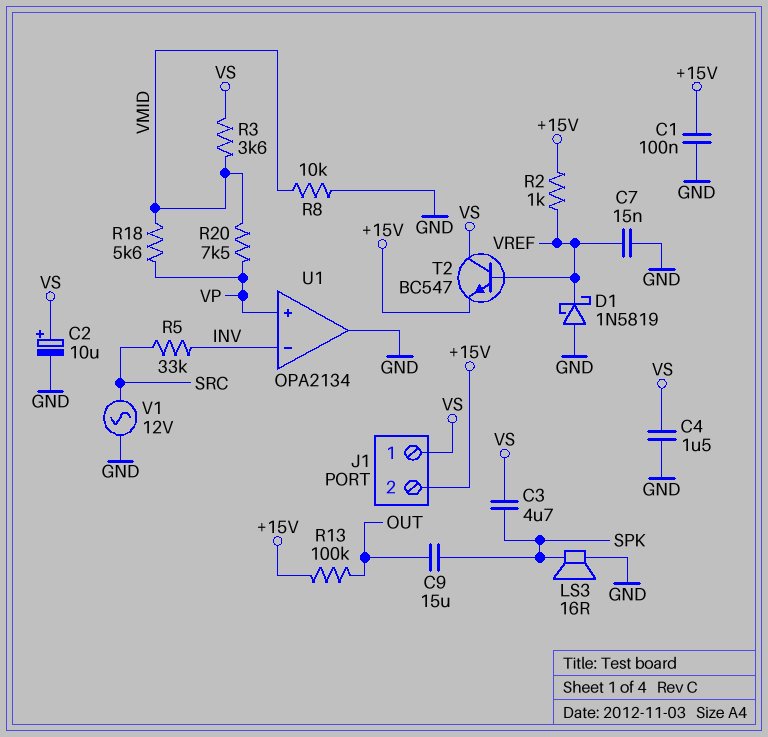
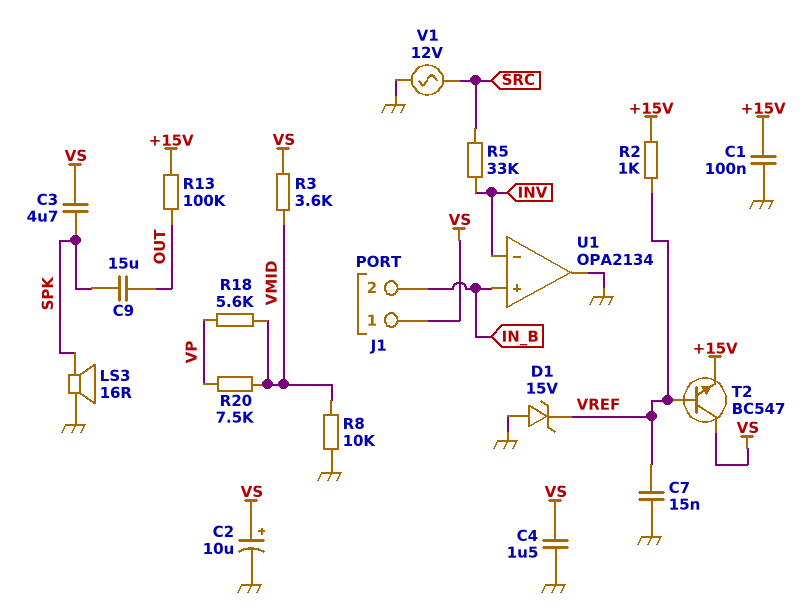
D1: schottky 1N5819 (A GND, K VREF) -> zener 15V (A GND, K VREF)
J1 pin 2: +15V -> IN_B
U1 pin in+: VP -> IN_B

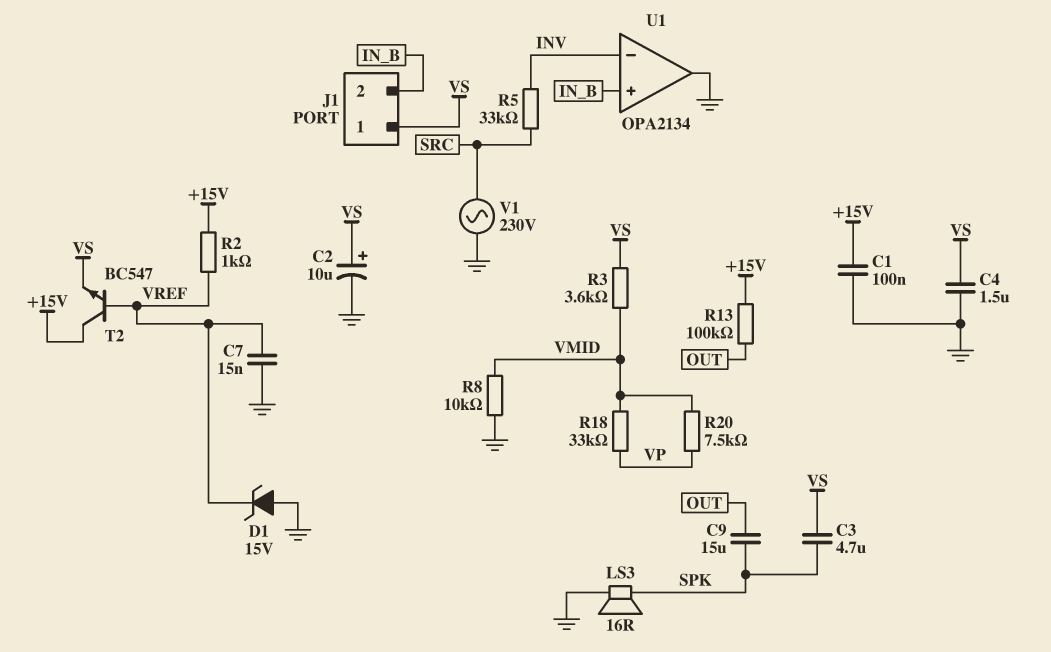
R18: 5.6k (VMID, VP) -> 33k (VMID, VP)
T2: NPN BC547 (B VREF, C VS, E +15V) -> NPN BC547 (B VREF, C +15V, E VS)
V1: AC 12V (GND, SRC) -> AC 230V (GND, SRC)

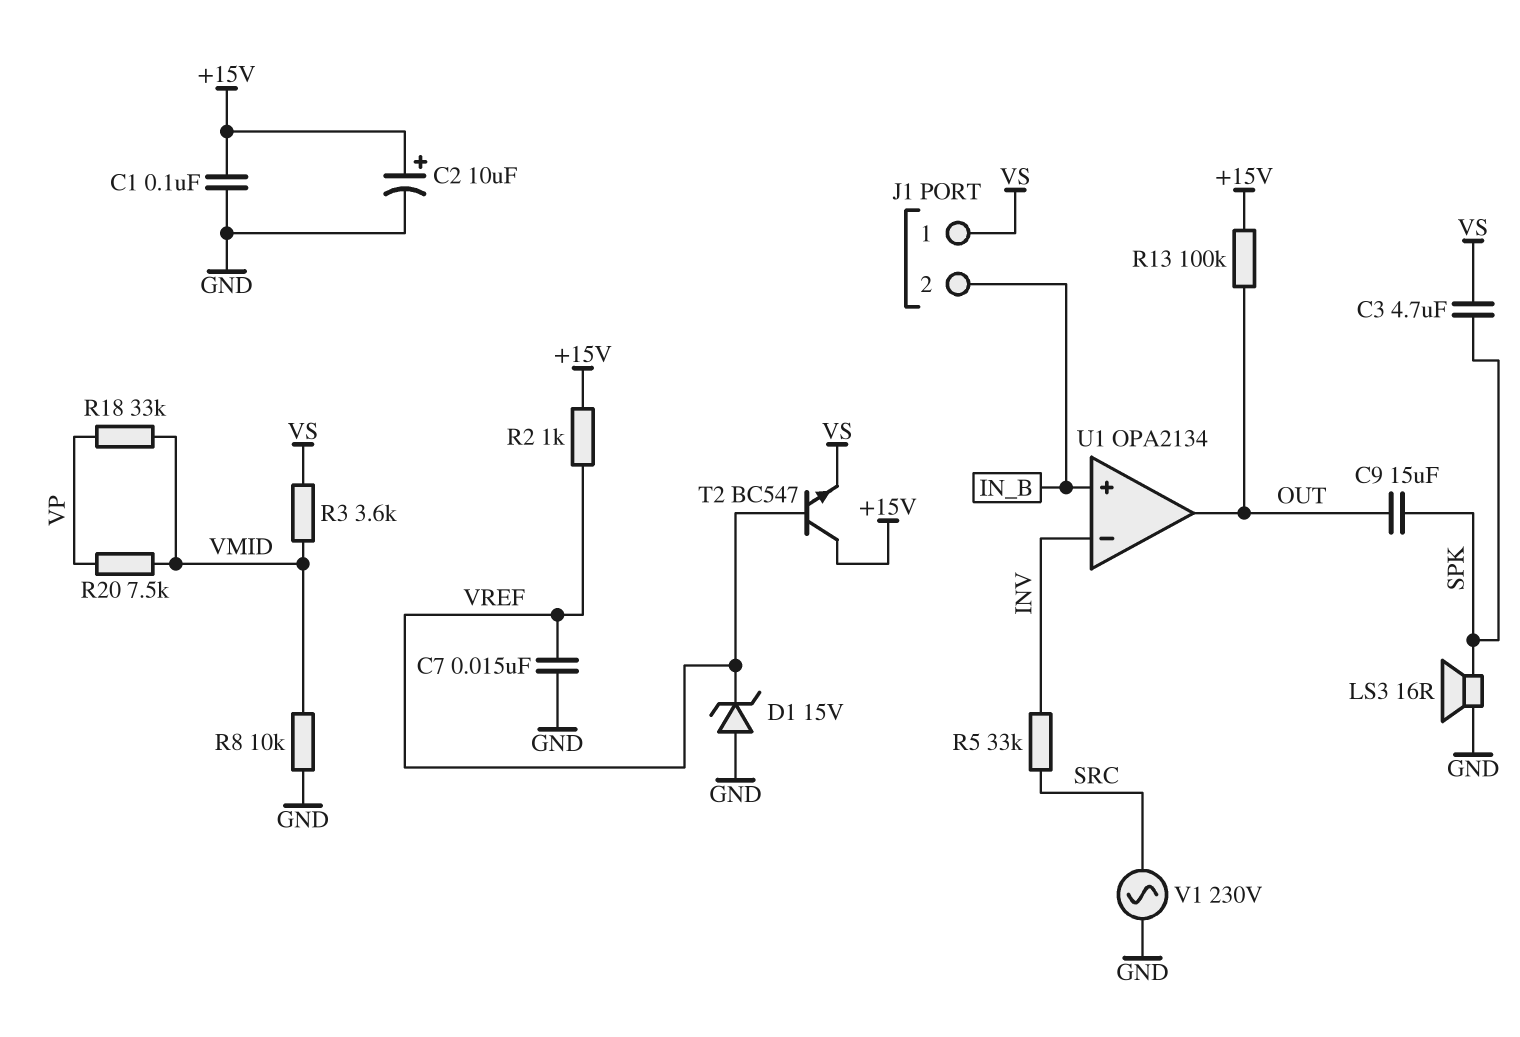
C2: 10uF (plus VS, minus GND) -> 10uF (plus +15V, minus GND)
C4: 1.5uF (GND, VS) -> none
U1 pin out: GND -> OUT

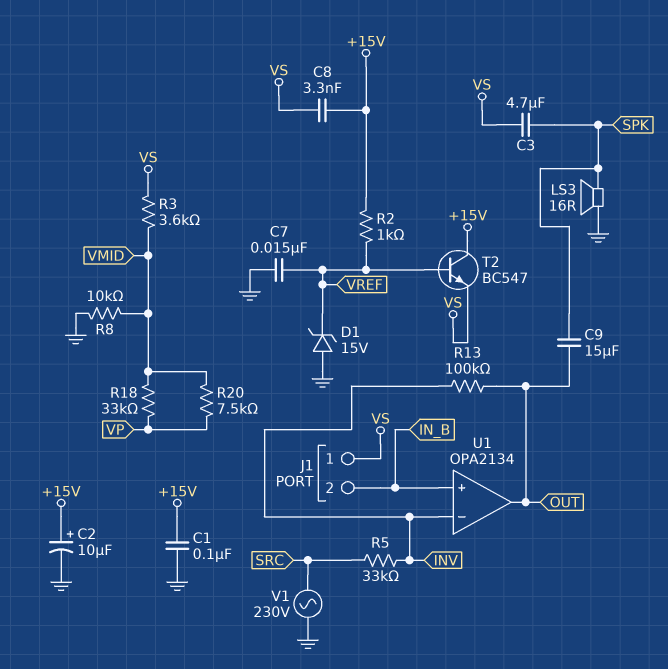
C8: none -> 3.3nF (+15V, VS)
R13: 100k (+15V, OUT) -> 100k (INV, OUT)

